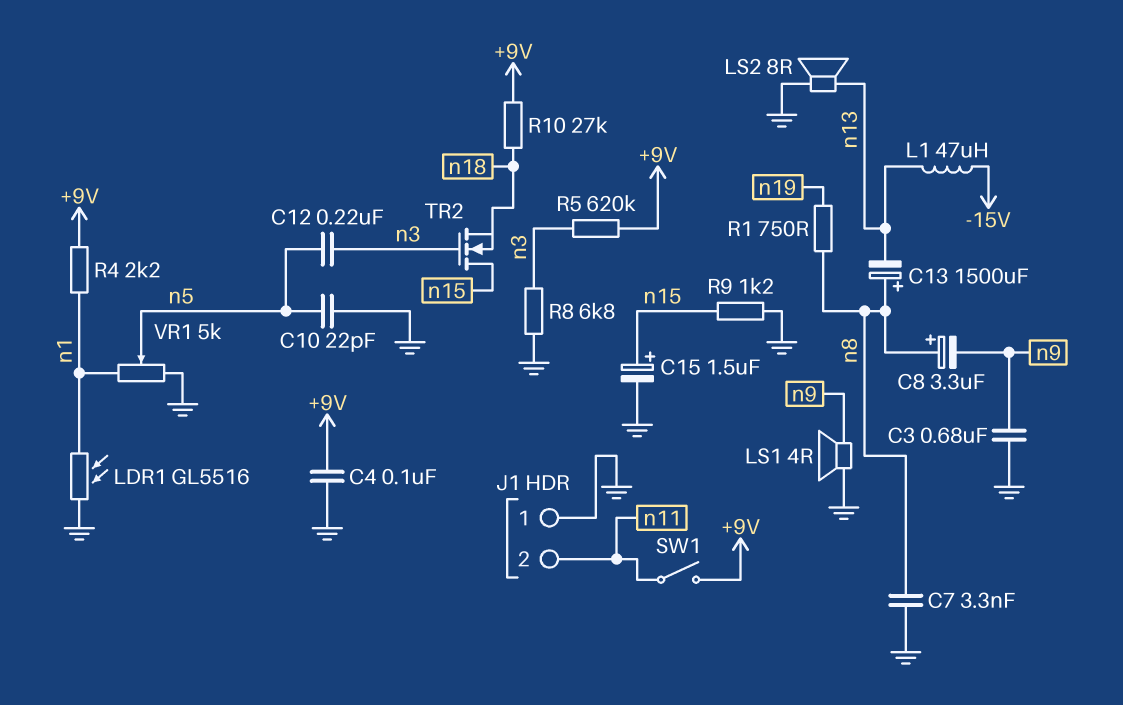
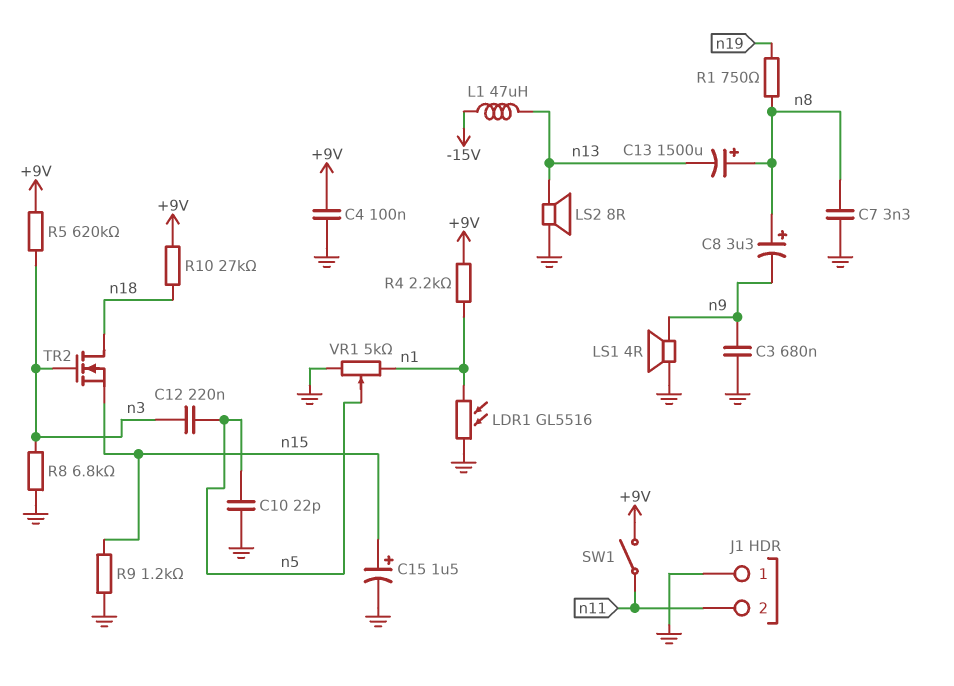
TR2: NMOS (G n3, D n15, S n18) -> NMOS (G n3, D n18, S n15)

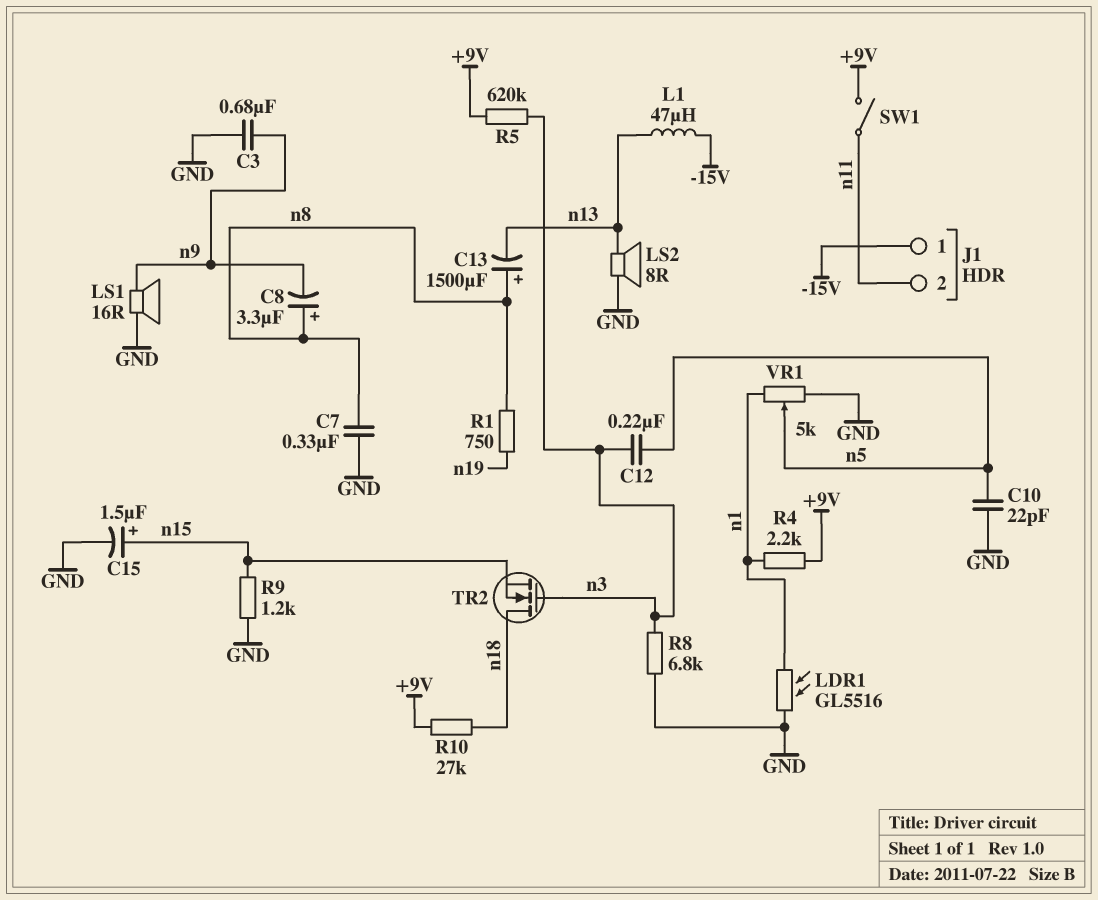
C4: 100nF (+9V, GND) -> none
C7: 3.3nF (GND, n8) -> 330nF (GND, n8)
J1 pin 1: GND -> -15V
LS1: speaker 4R (GND, n9) -> speaker 16R (GND, n9)

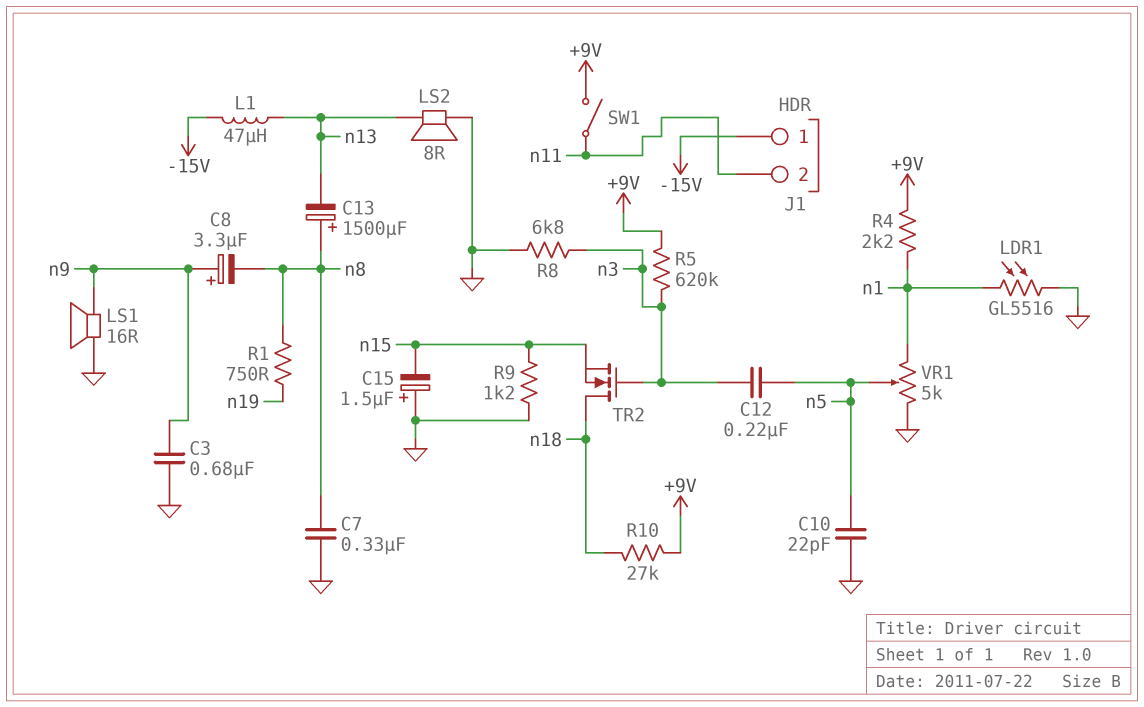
C8: 3.3uF (plus n8, minus n9) -> 3.3uF (plus n9, minus n8)
C15: 1.5uF (plus n15, minus GND) -> 1.5uF (plus GND, minus n15)

